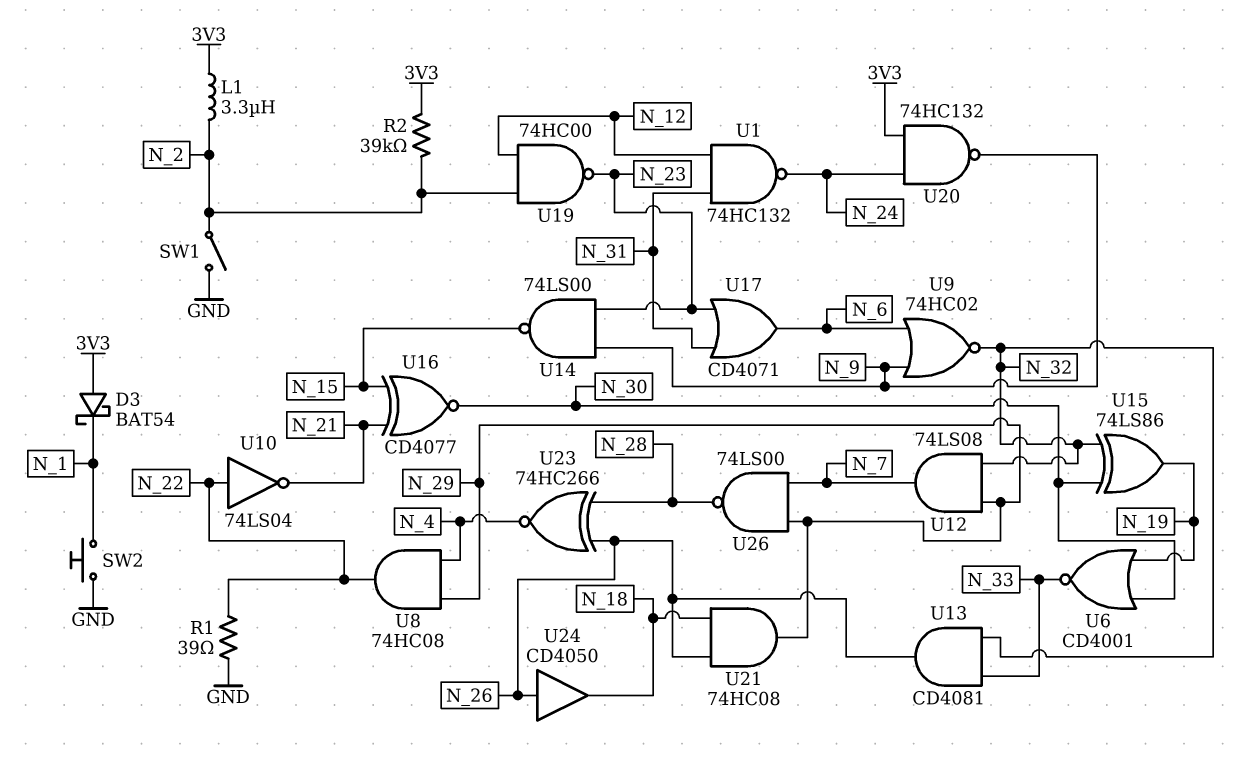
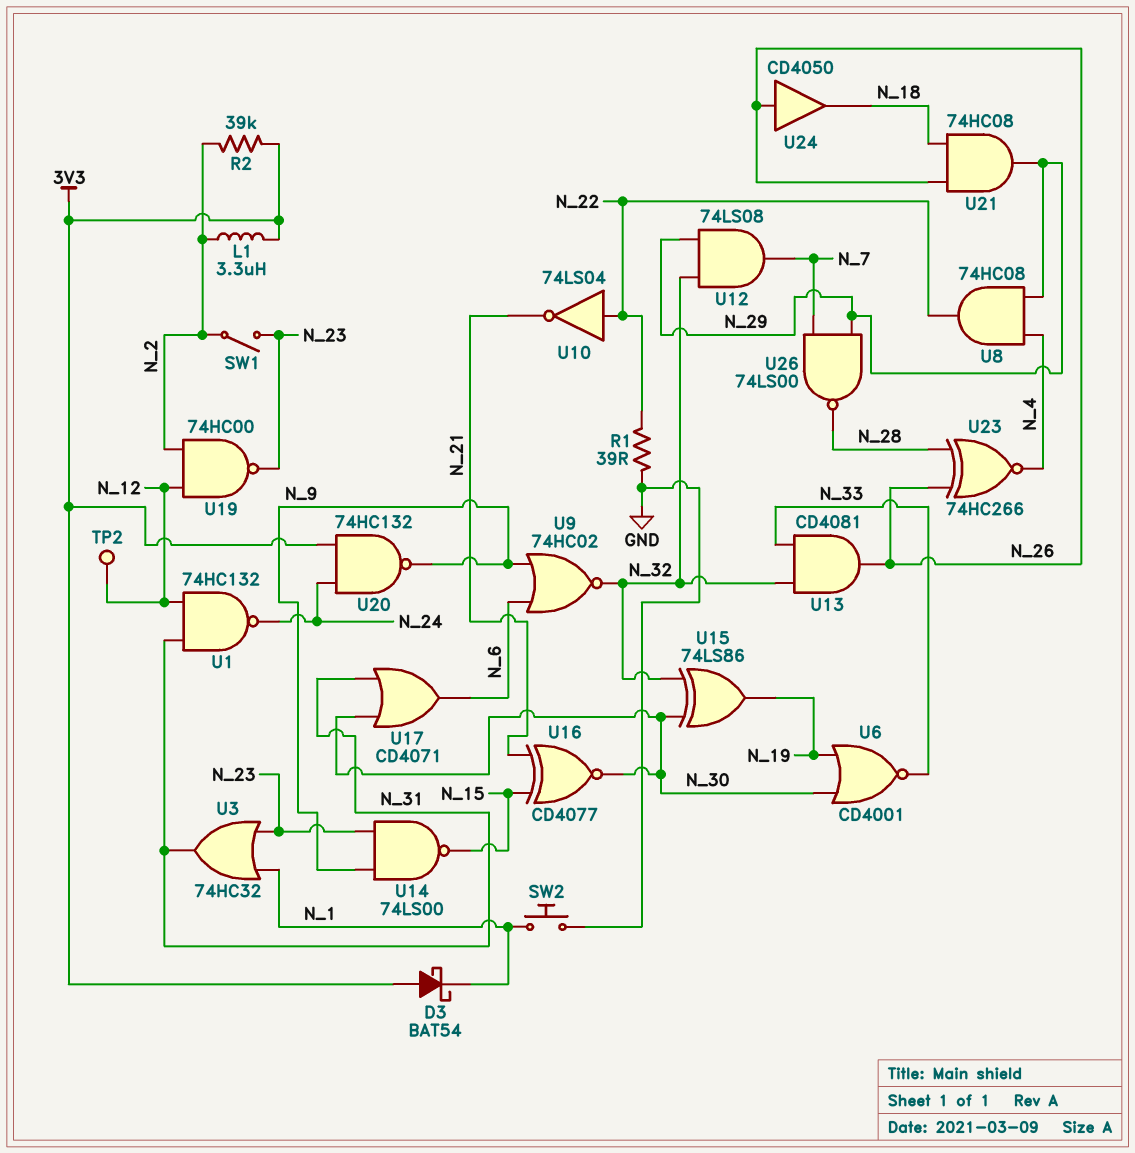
SW1: switch (GND, N_2) -> switch (N_2, N_23)
TP2: none -> test point (N_12)
U3: none -> OR 74HC32 (in N_1, in N_23, out N_31)
U17: OR CD4071 (in N_23, in N_31, out N_6) -> OR CD4071 (in N_30, in N_31, out N_6)

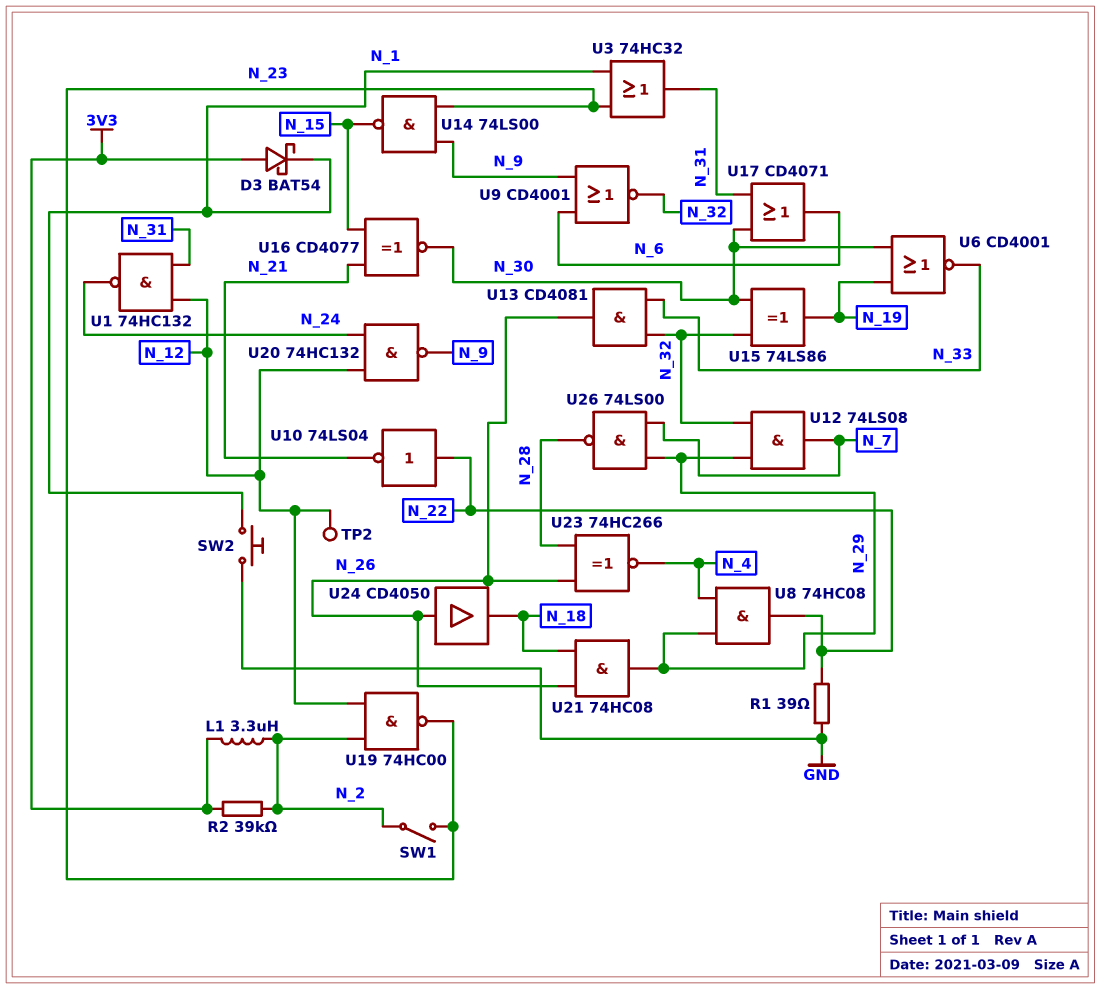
U9: NOR 74HC02 (in N_6, in N_9, out N_32) -> NOR CD4001 (in N_6, in N_9, out N_32)
U20: NAND 74HC132 (in 3V3, in N_24, out N_9) -> NAND 74HC132 (in N_12, in N_24, out N_9)

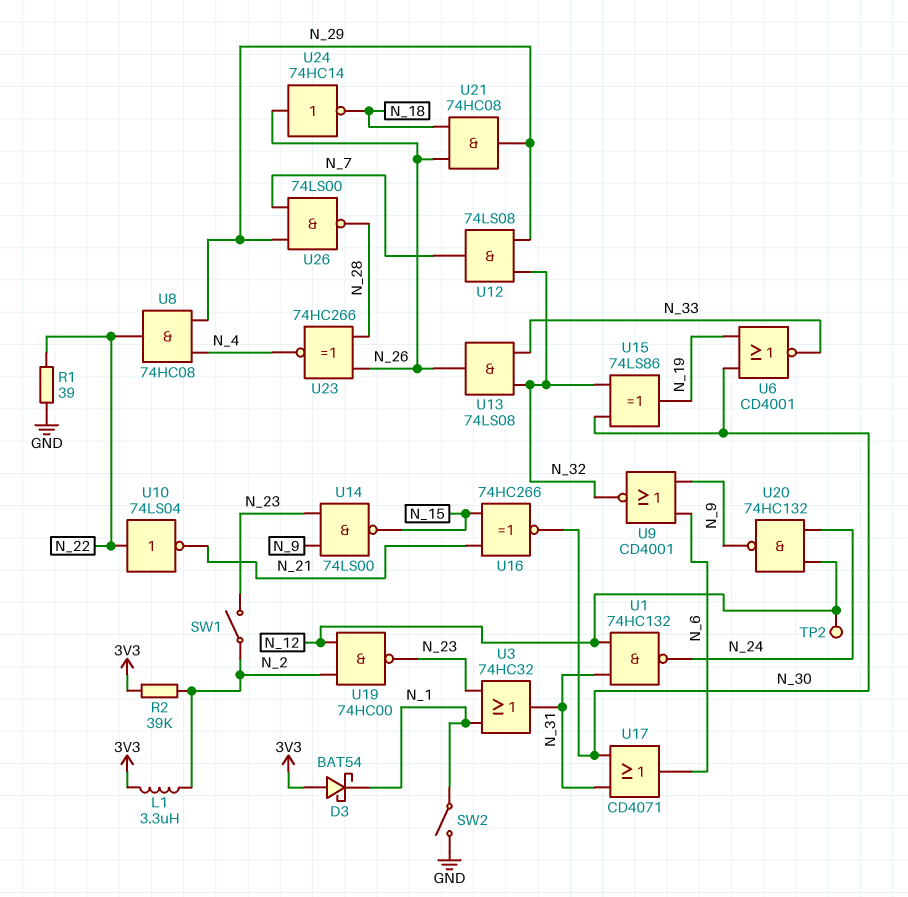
SW2: button (GND, N_1) -> switch (GND, N_1)
U13: AND CD4081 (in N_32, in N_33, out N_26) -> AND 74LS08 (in N_32, in N_33, out N_26)
U16: XNOR CD4077 (in N_15, in N_21, out N_30) -> XNOR 74HC266 (in N_15, in N_21, out N_30)
U24: buffer CD4050 (in N_26, out N_18) -> NOT 74HC14 (in N_26, out N_18)

